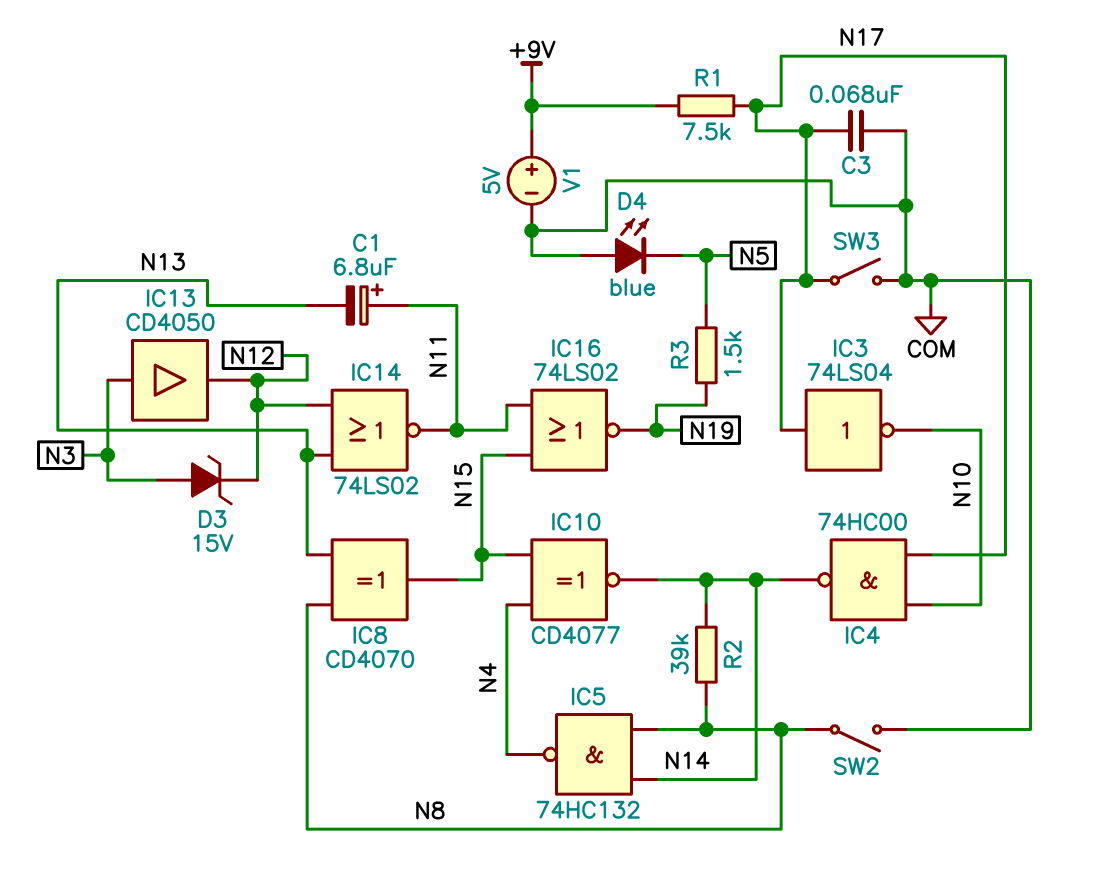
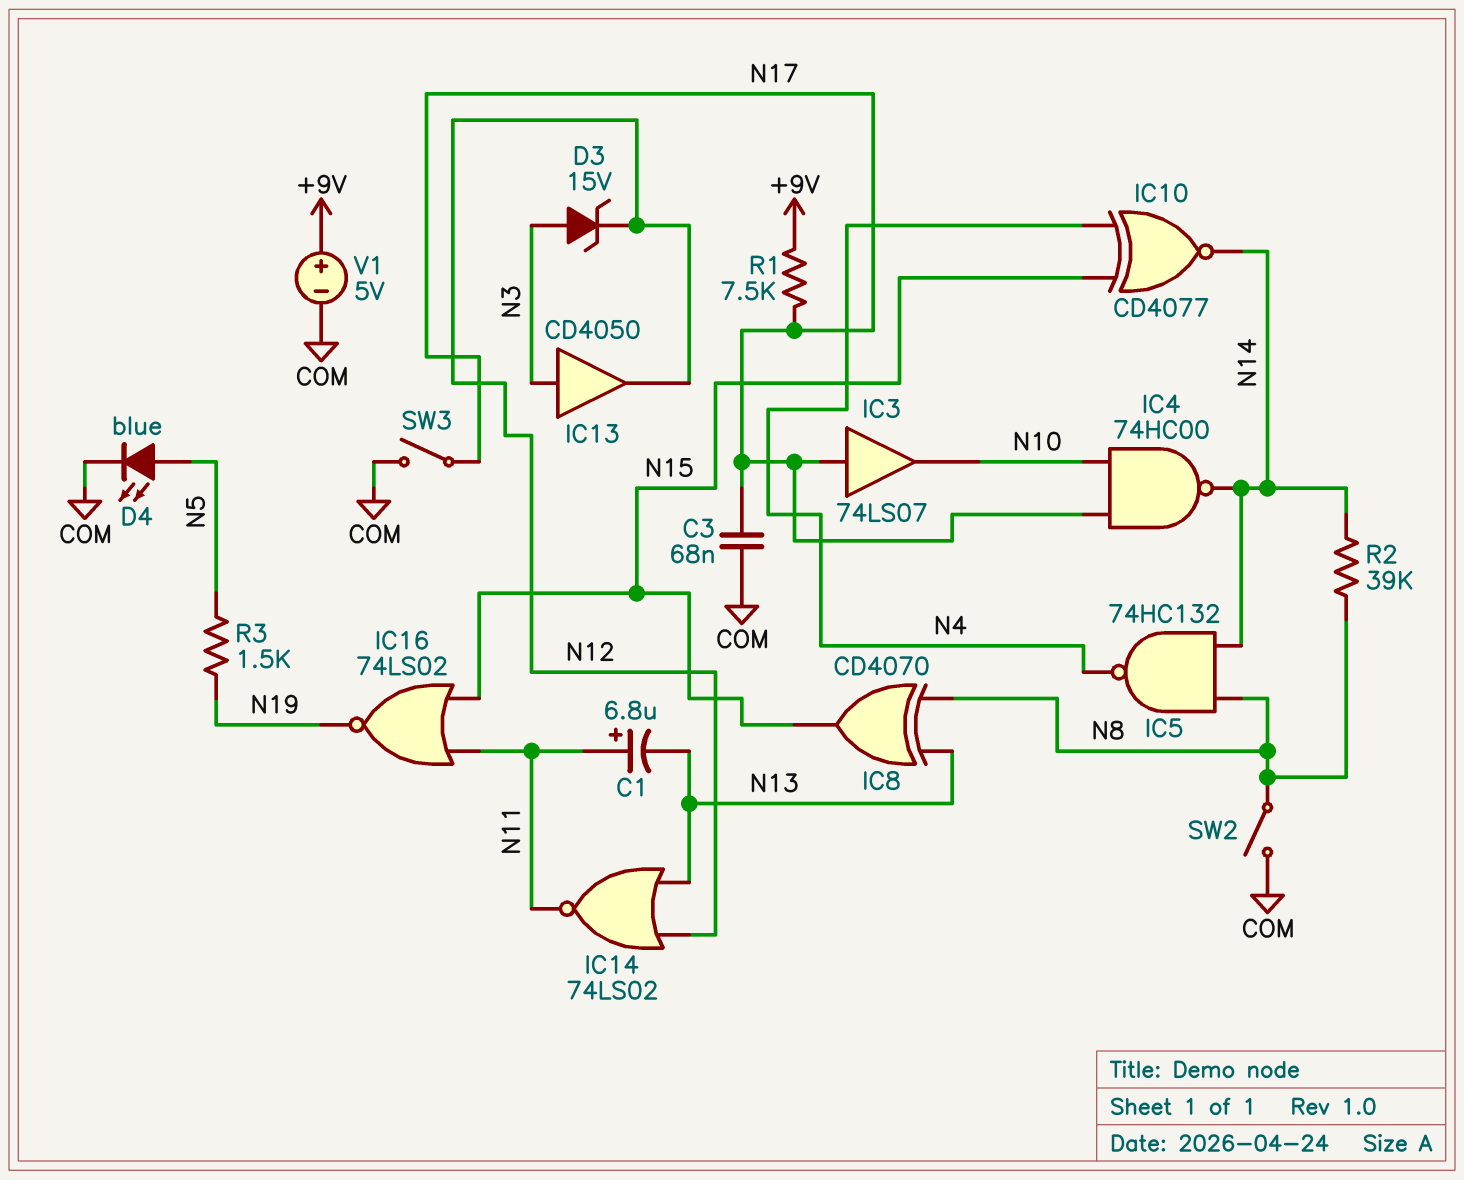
D4: LED blue (A COM, K N5) -> LED blue (A N5, K COM)
IC3: NOT 74LS04 (in N17, out N10) -> buffer 74LS07 (in N17, out N10)

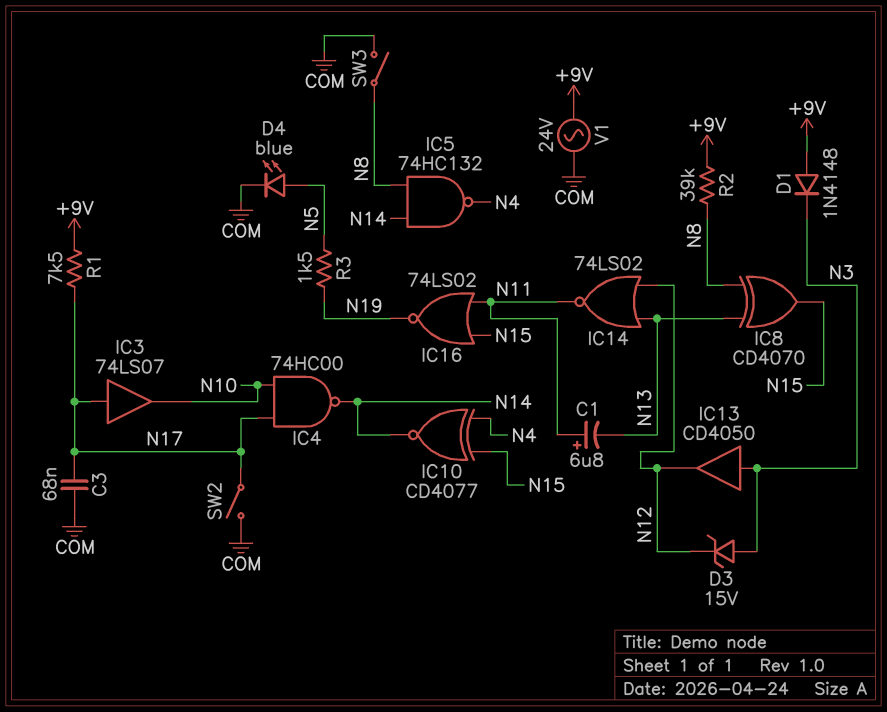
D1: none -> diode 1N4148 (A +9V, K N3)
R2: 39k (N8, N14) -> 39k (+9V, N8)
SW2: switch (COM, N8) -> switch (COM, N17)
SW3: switch (COM, N17) -> switch (COM, N8)
V1: 5V (plus +9V, minus COM) -> AC 24V (+9V, COM)

